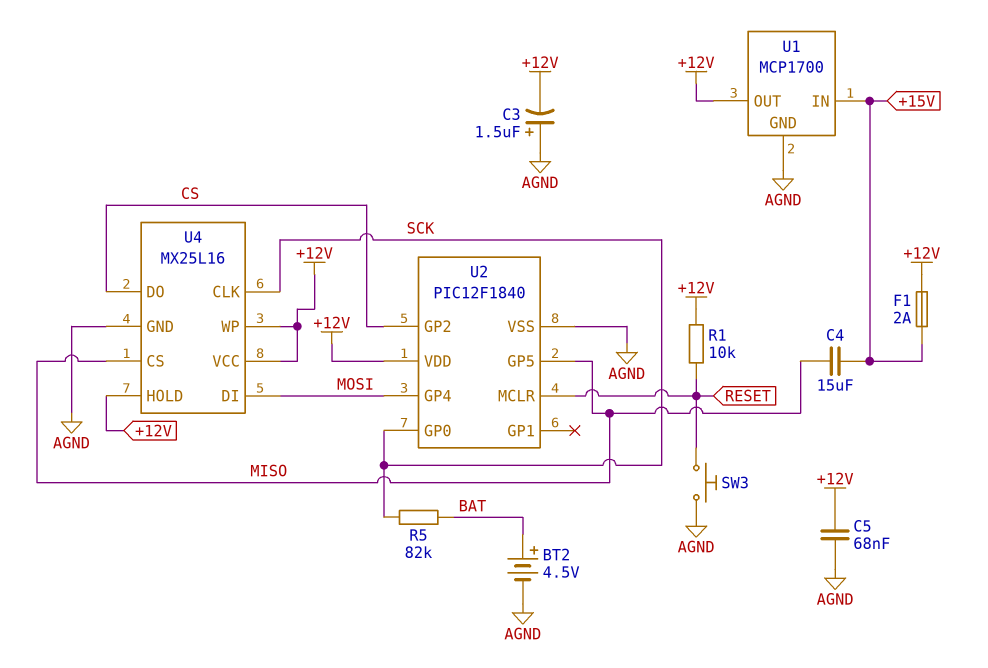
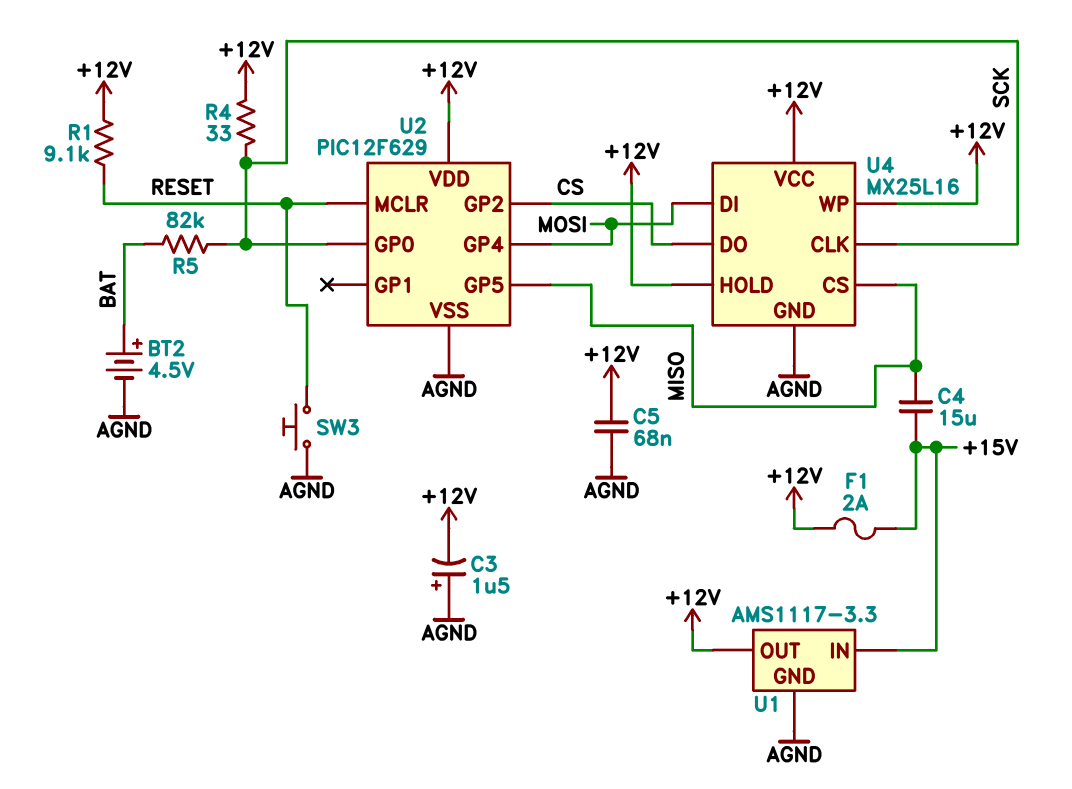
R1: 10k (+12V, RESET) -> 9.1k (+12V, RESET)
R4: none -> 33 (+12V, SCK)
U1: MCP1700 -> AMS1117-3.3
U2: PIC12F1840 -> PIC12F629

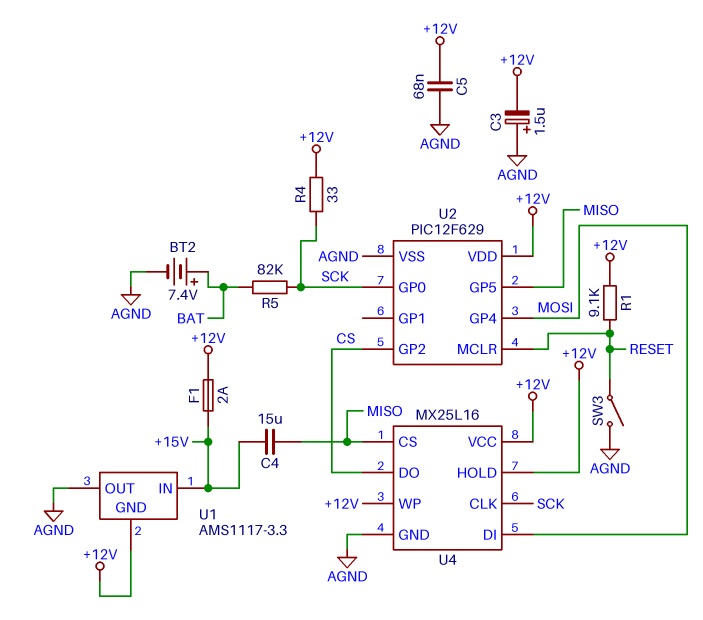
BT2: 4.5V (plus BAT, minus AGND) -> 7.4V (plus BAT, minus AGND)
SW3: button (AGND, RESET) -> switch (AGND, RESET)
U1 pin GND: AGND -> +12V
U1 pin OUT: +12V -> AGND

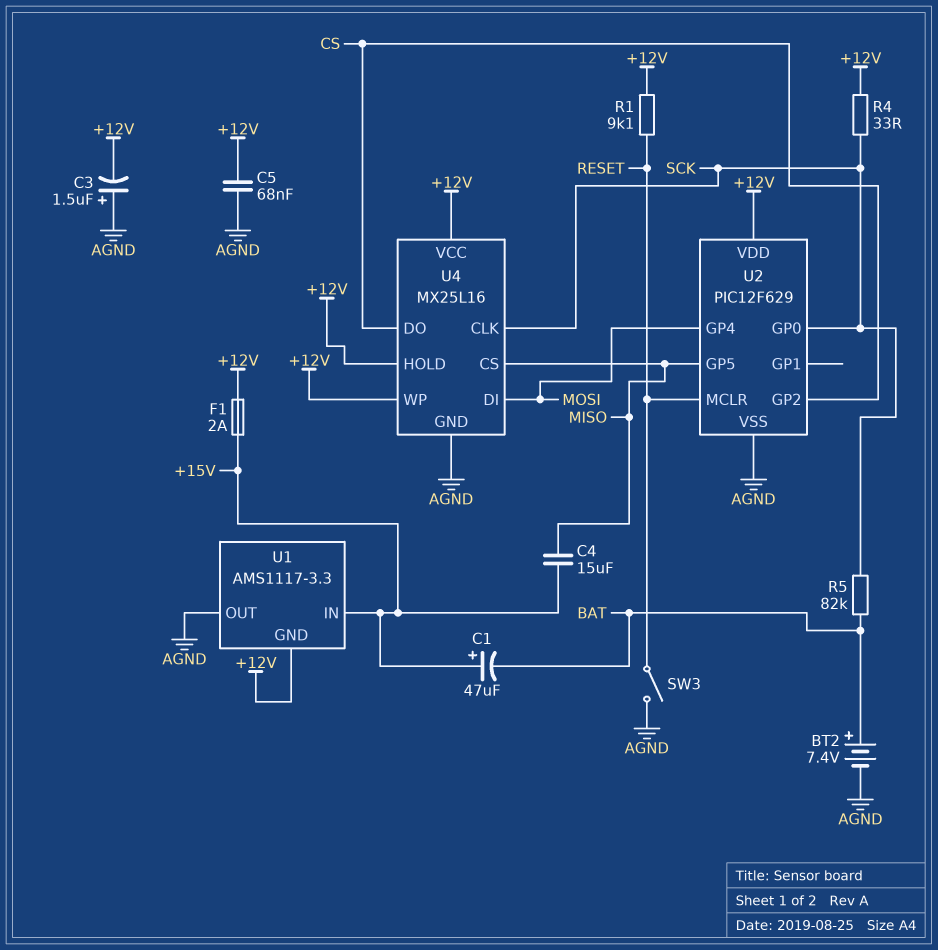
C1: none -> 47uF (plus +15V, minus BAT)

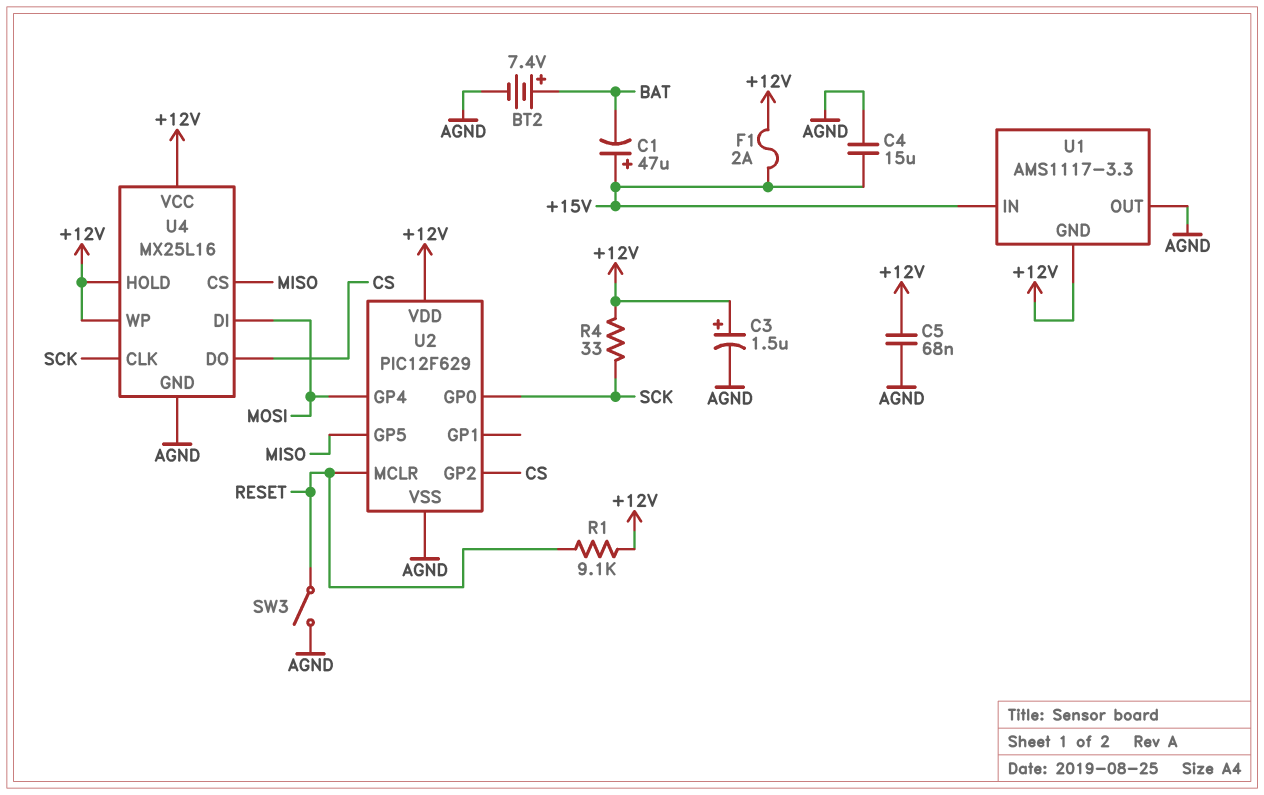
C3: 1.5uF (plus AGND, minus +12V) -> 1.5uF (plus +12V, minus AGND)
C4: 15uF (+15V, MISO) -> 15uF (+15V, AGND)
R5: 82k (BAT, SCK) -> none

